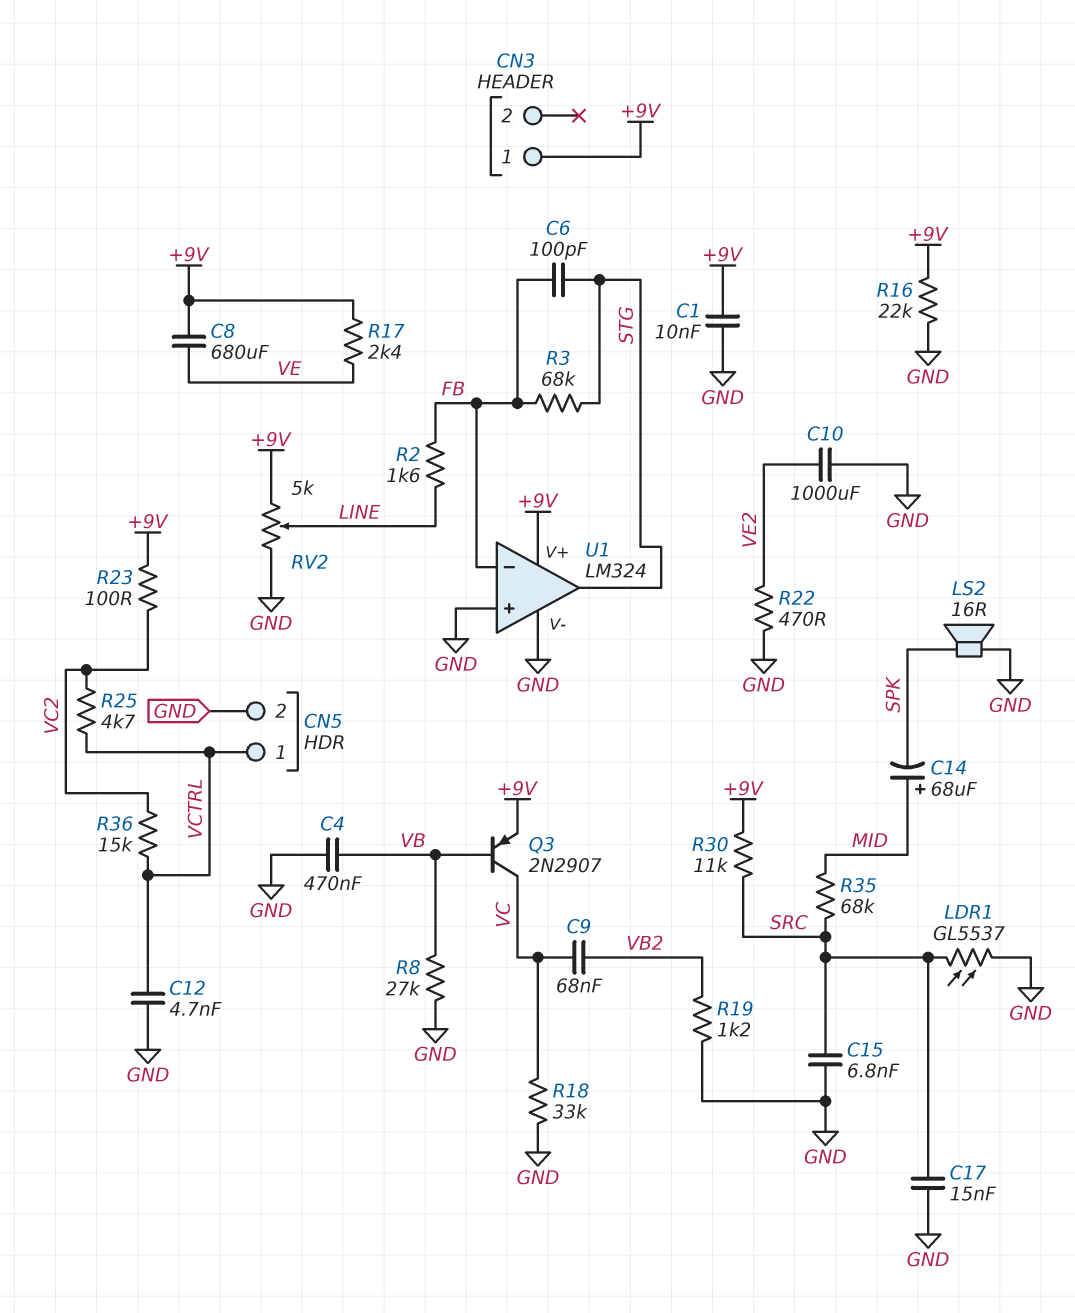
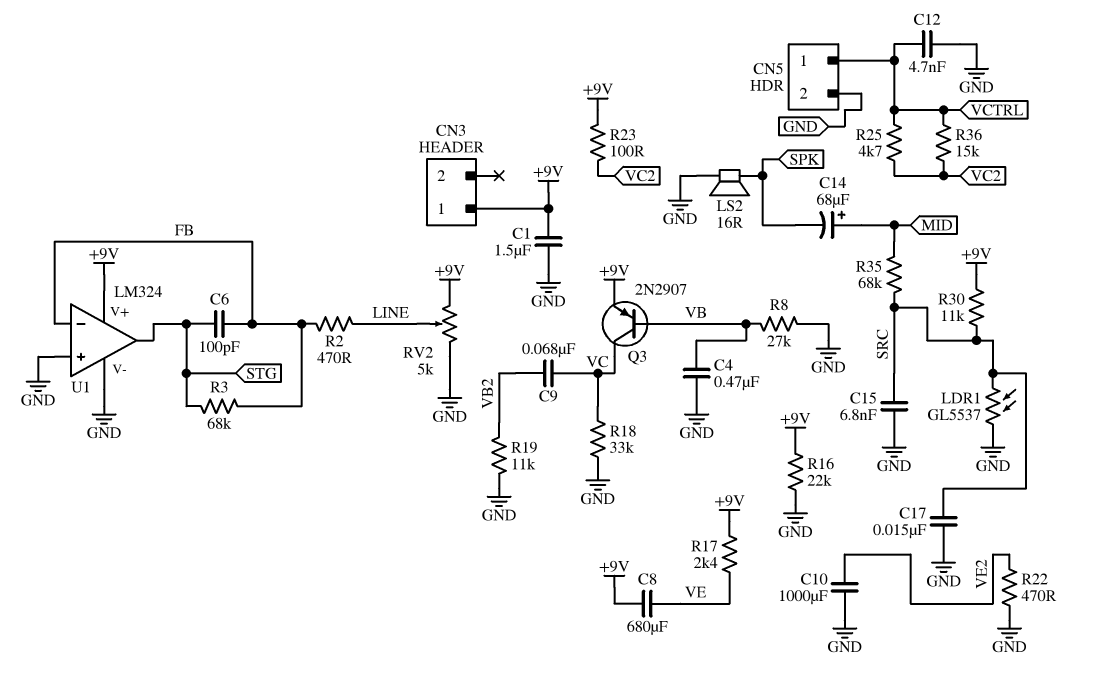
C1: 10nF (+9V, GND) -> 1.5uF (+9V, GND)
R2: 1.6k (FB, LINE) -> 470 (FB, LINE)
R19: 1.2k (GND, VB2) -> 11k (GND, VB2)

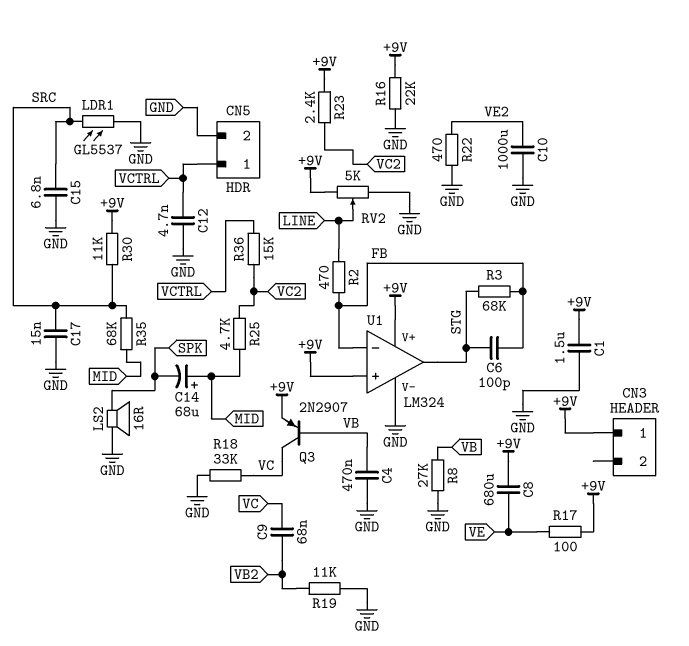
R17: 2.4k (+9V, VE) -> 100 (+9V, VE)
R23: 100 (+9V, VC2) -> 2.4k (+9V, VC2)
R25: 4.7k (VC2, VCTRL) -> 4.7k (MID, VC2)
U1 pin in+: GND -> +9V

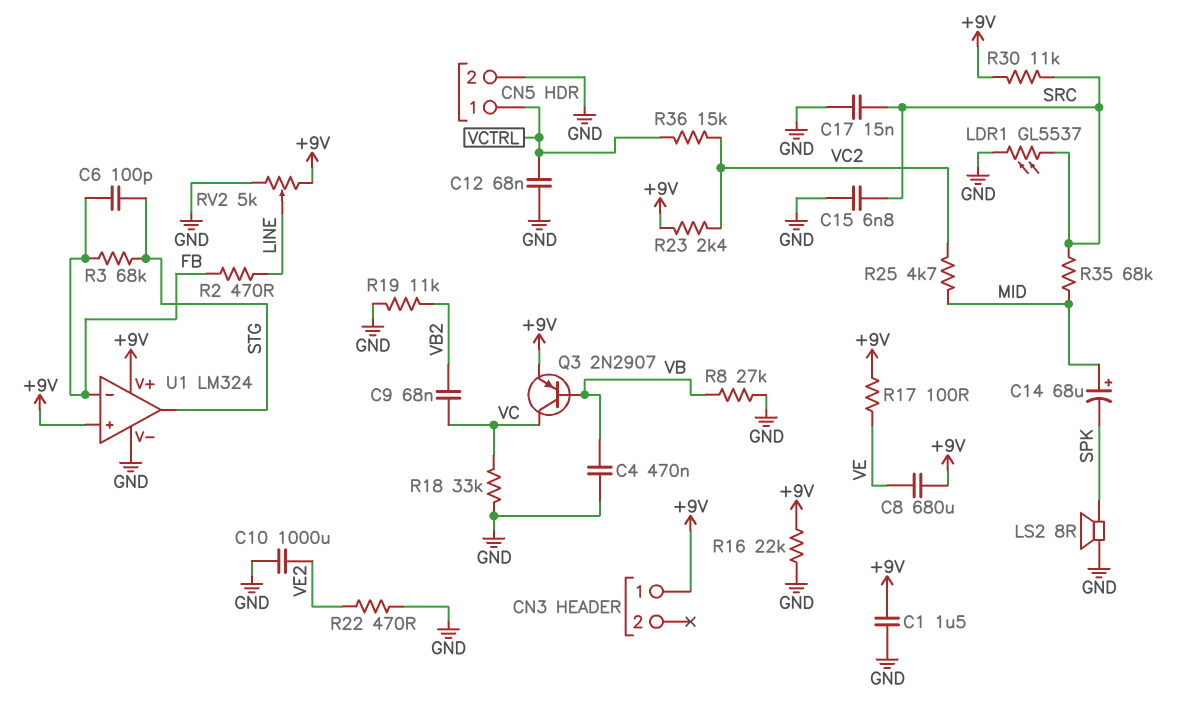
C12: 4.7nF (GND, VCTRL) -> 68nF (GND, VCTRL)
LS2: speaker 16R (GND, SPK) -> speaker 8R (GND, SPK)

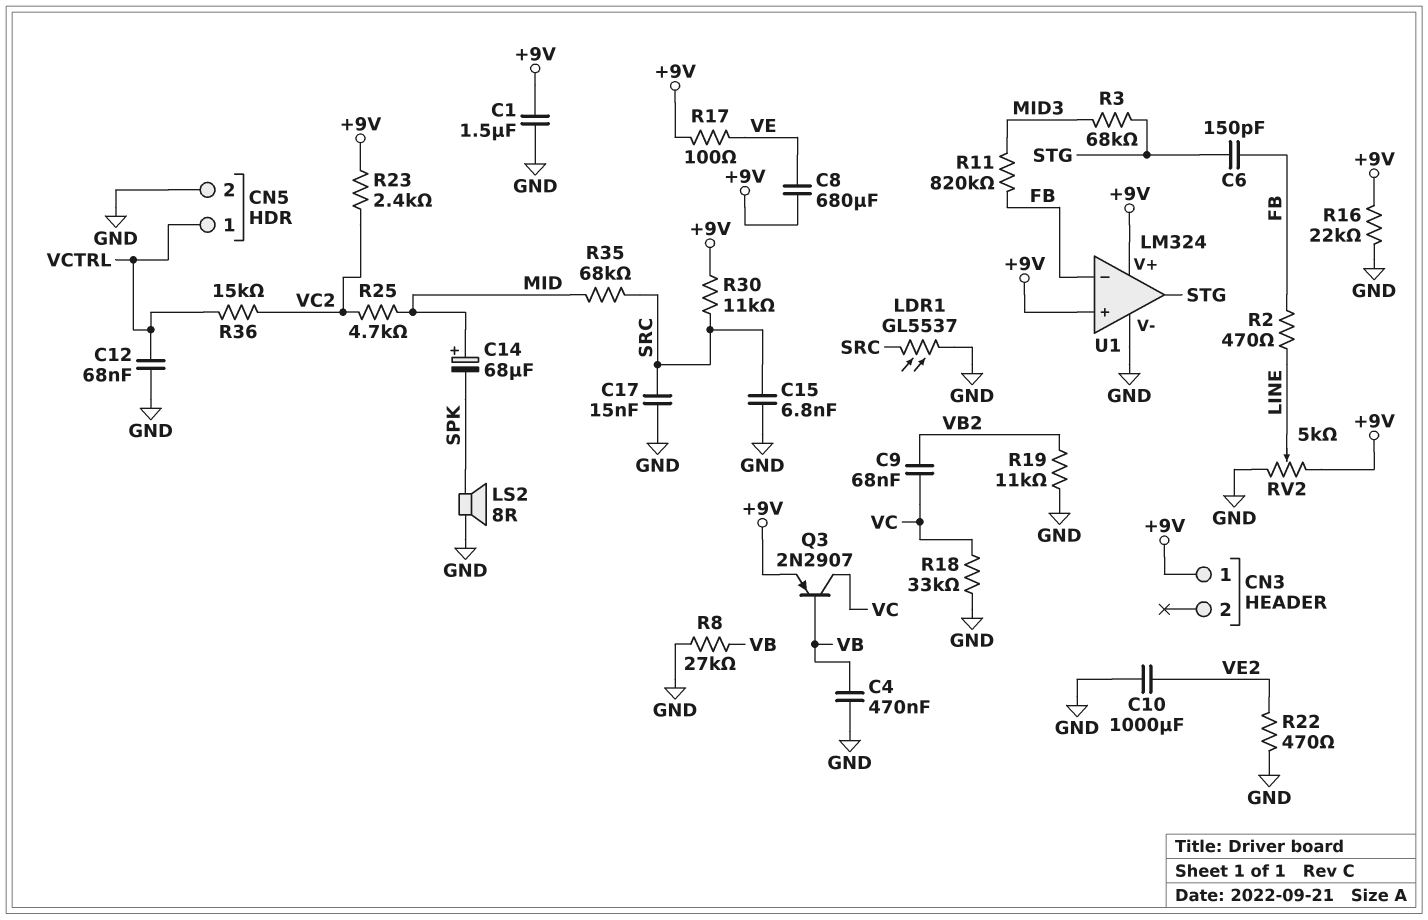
C6: 100pF (FB, STG) -> 150pF (FB, STG)
R3: 68k (FB, STG) -> 68k (MID3, STG)
R11: none -> 820k (FB, MID3)

